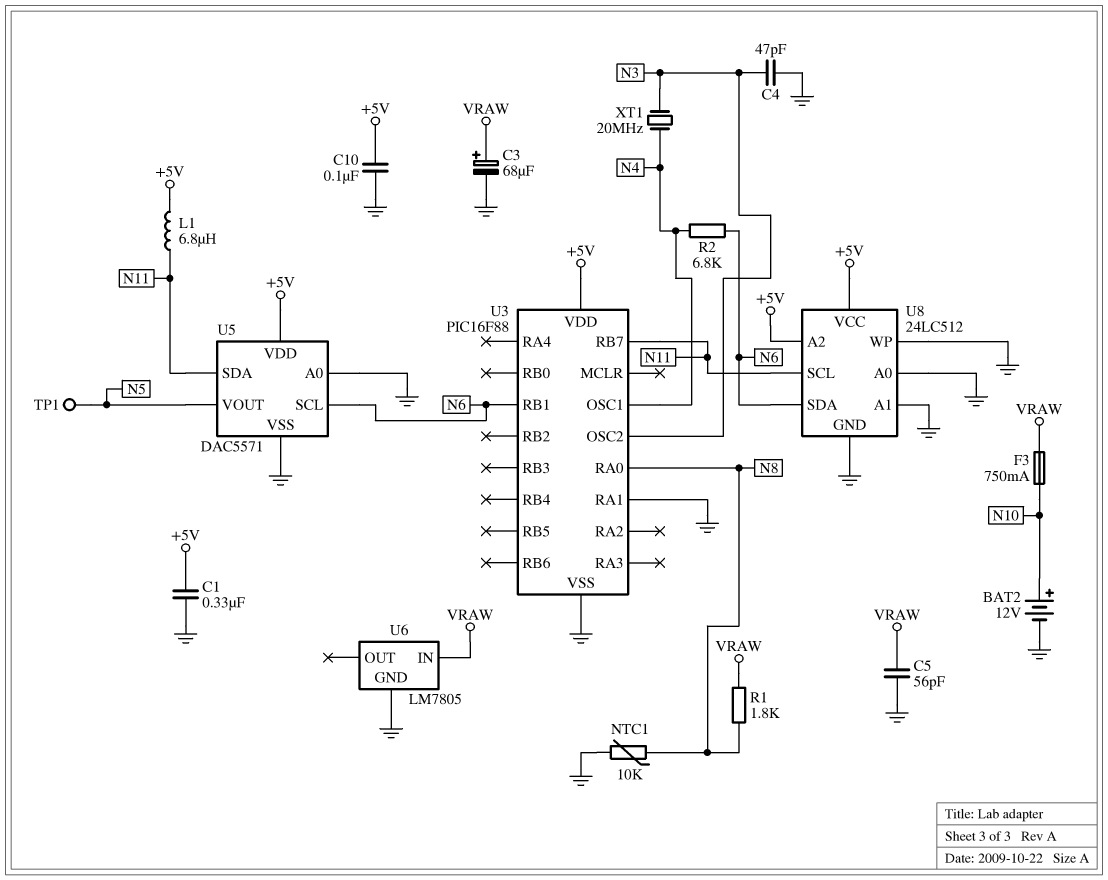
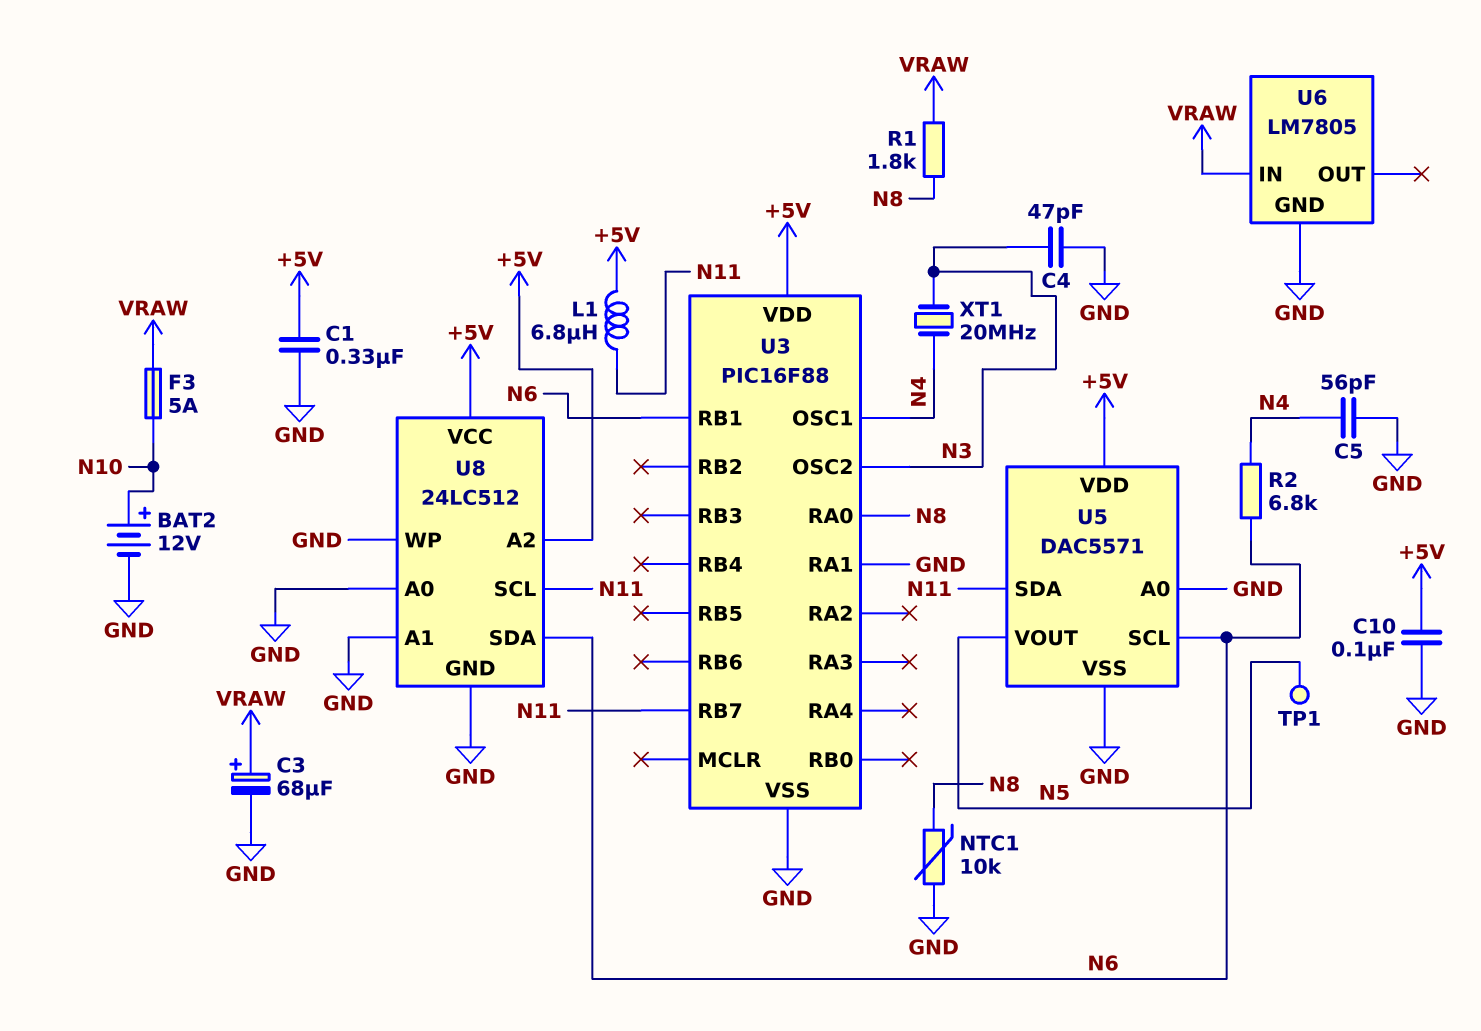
C5: 56pF (GND, VRAW) -> 56pF (GND, N4)
F3: 750mA (N10, VRAW) -> 5A (N10, VRAW)

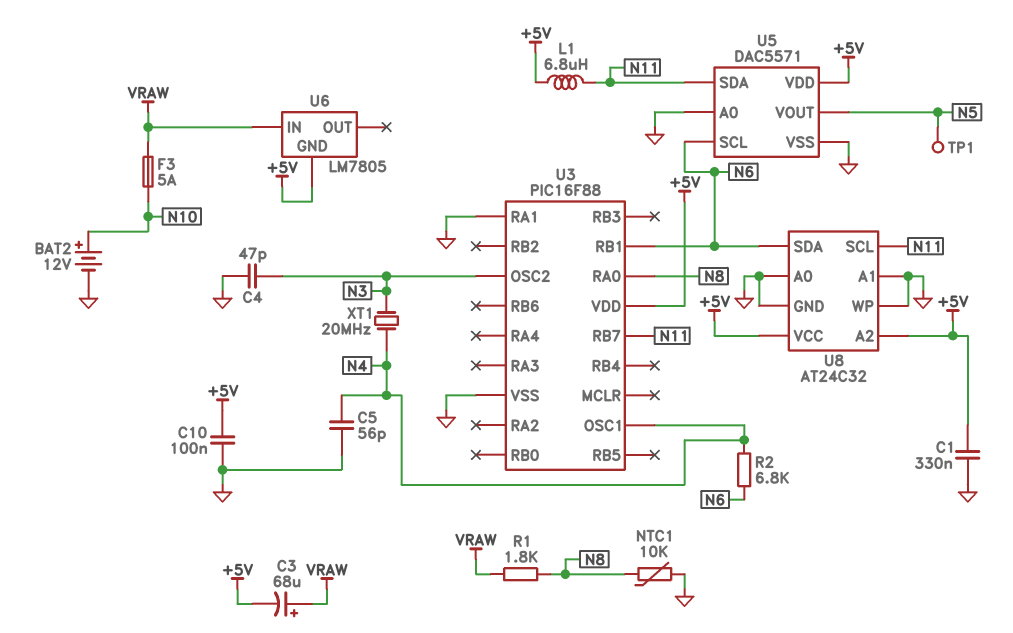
C3: 68uF (plus VRAW, minus GND) -> 68uF (plus VRAW, minus +5V)
U6 pin GND: GND -> +5V
U8: 24LC512 -> AT24C32

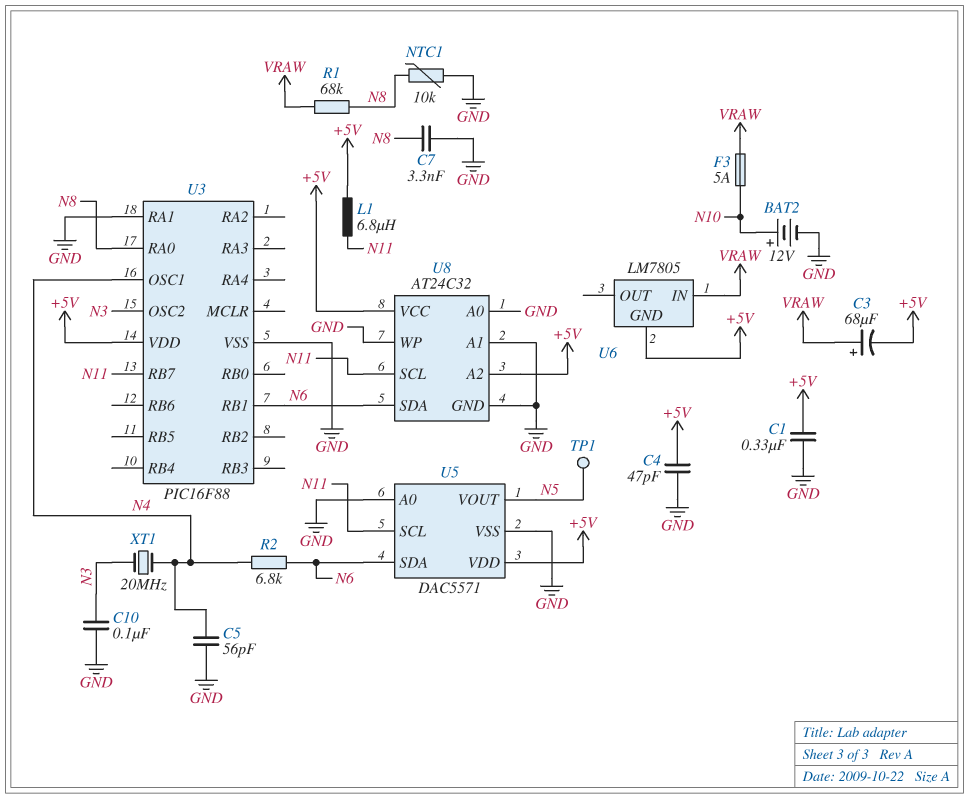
C4: 47pF (GND, N3) -> 47pF (+5V, GND)
C7: none -> 3.3nF (GND, N8)
C10: 100nF (+5V, GND) -> 100nF (GND, N3)
R1: 1.8k (N8, VRAW) -> 68k (N8, VRAW)
U5 pin SCL: N6 -> N11
U5 pin SDA: N11 -> N6

